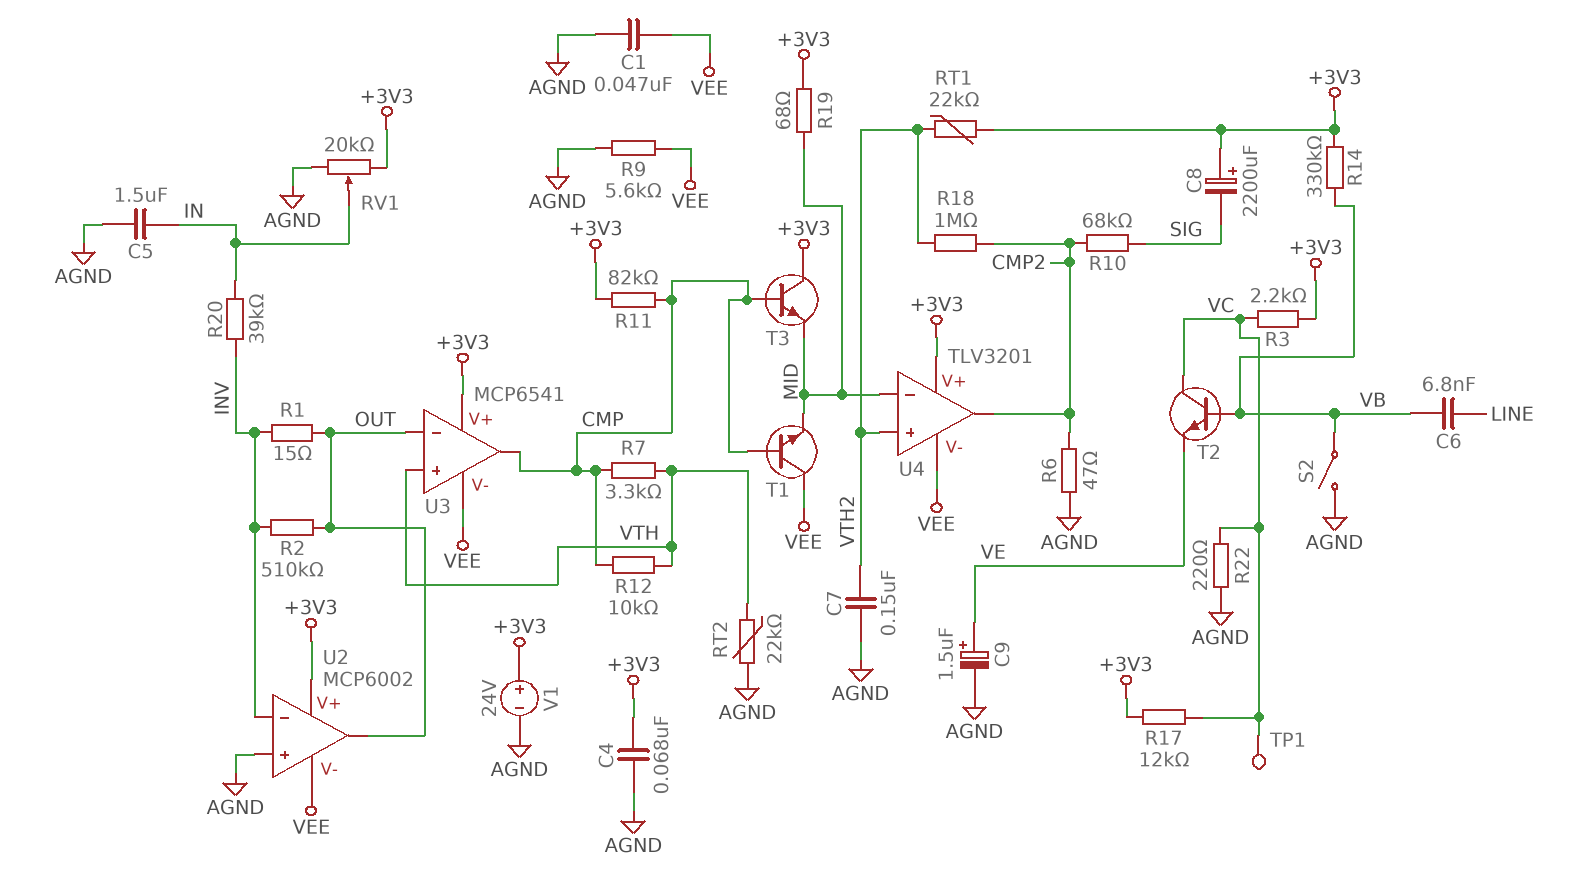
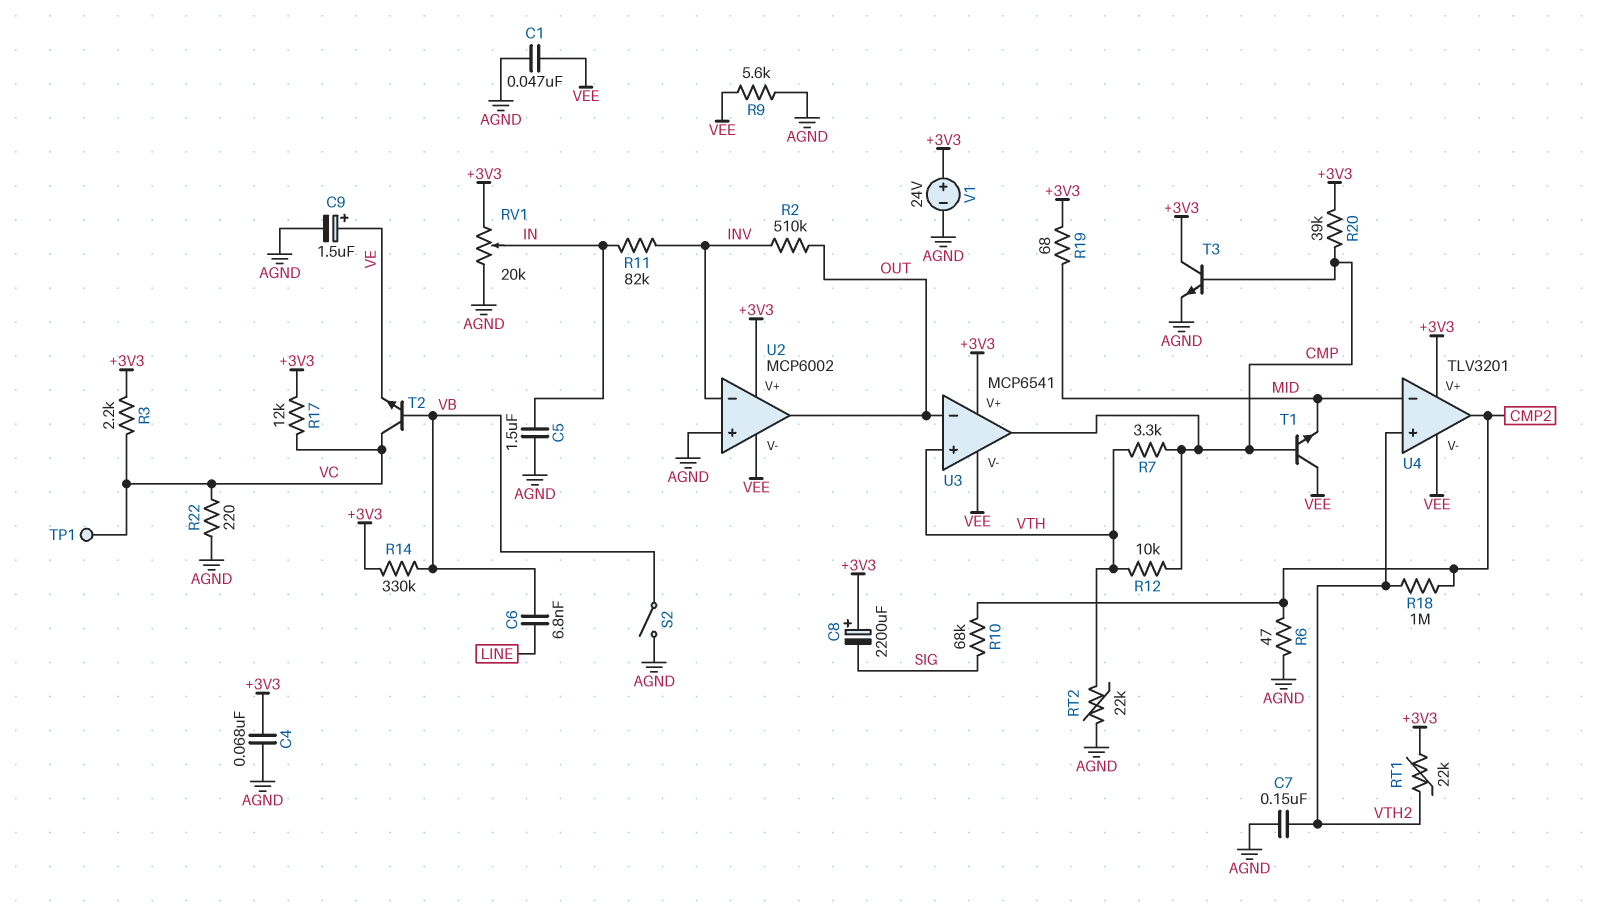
R1: 15 (INV, OUT) -> none
R11: 82k (+3V3, CMP) -> 82k (IN, INV)
R20: 39k (IN, INV) -> 39k (+3V3, CMP)
T3: NPN (B CMP, C +3V3, E MID) -> NPN (B CMP, C +3V3, E AGND)

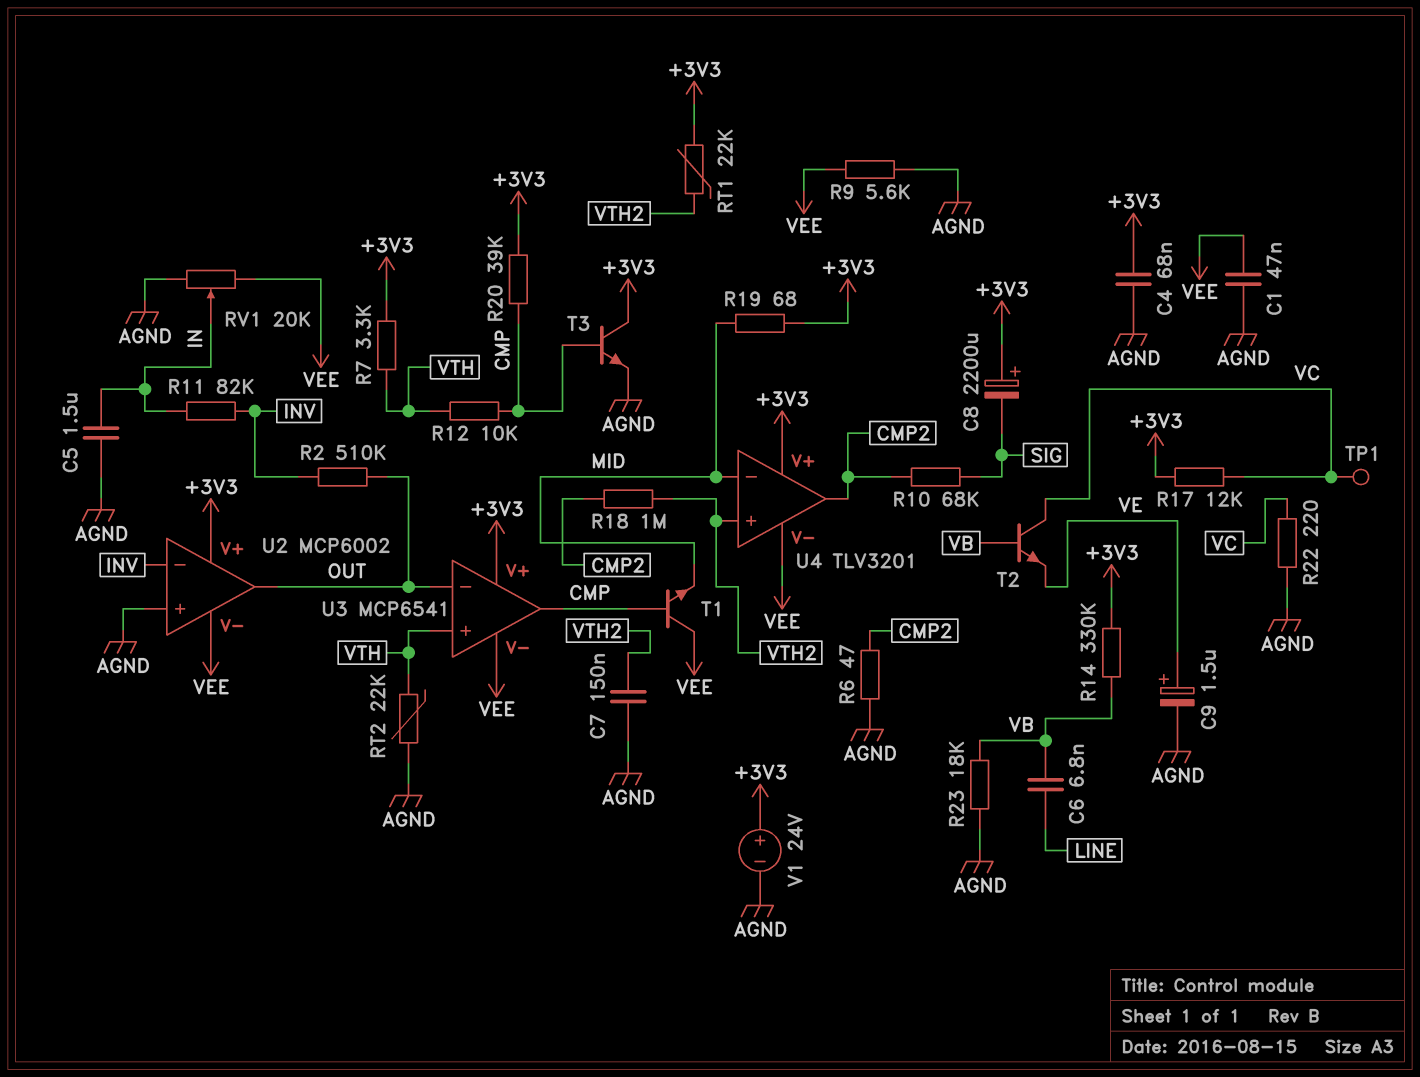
R3: 2.2k (+3V3, VC) -> none
R7: 3.3k (CMP, VTH) -> 3.3k (+3V3, VTH)
R23: none -> 18k (AGND, VB)
RV1: 20k (+3V3, AGND, wiper IN) -> 20k (AGND, VEE, wiper IN)
S2: switch (AGND, VB) -> none

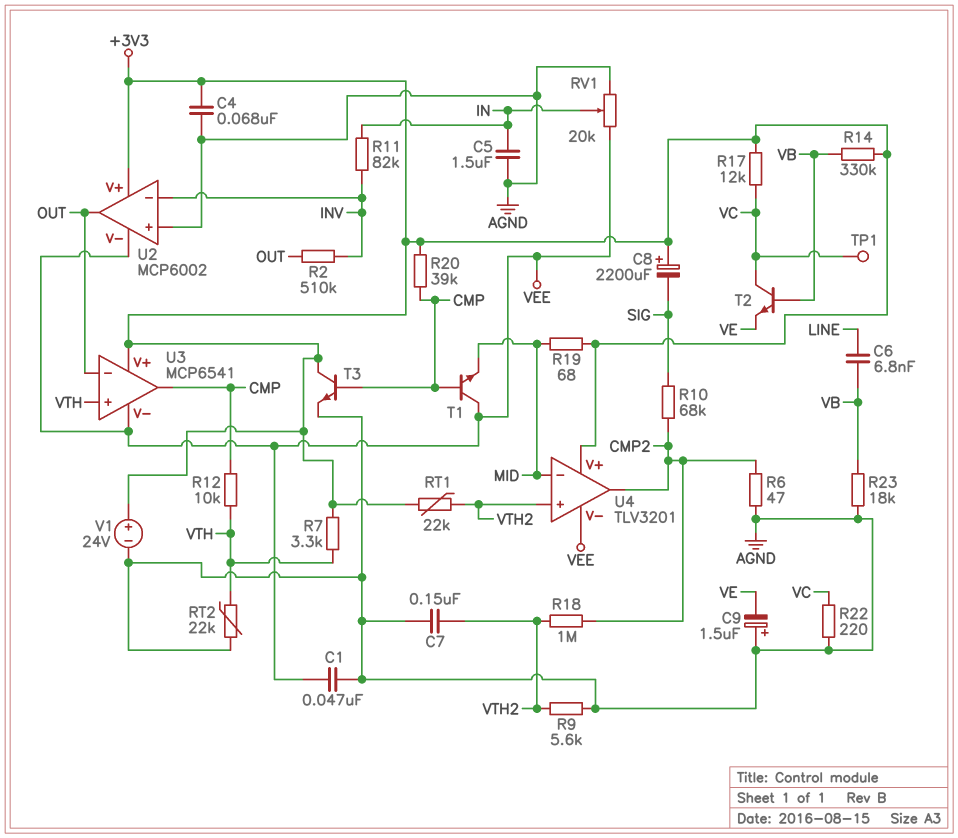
C9: 1.5uF (plus VE, minus AGND) -> 1.5uF (plus AGND, minus VE)
R9: 5.6k (AGND, VEE) -> 5.6k (AGND, VTH2)

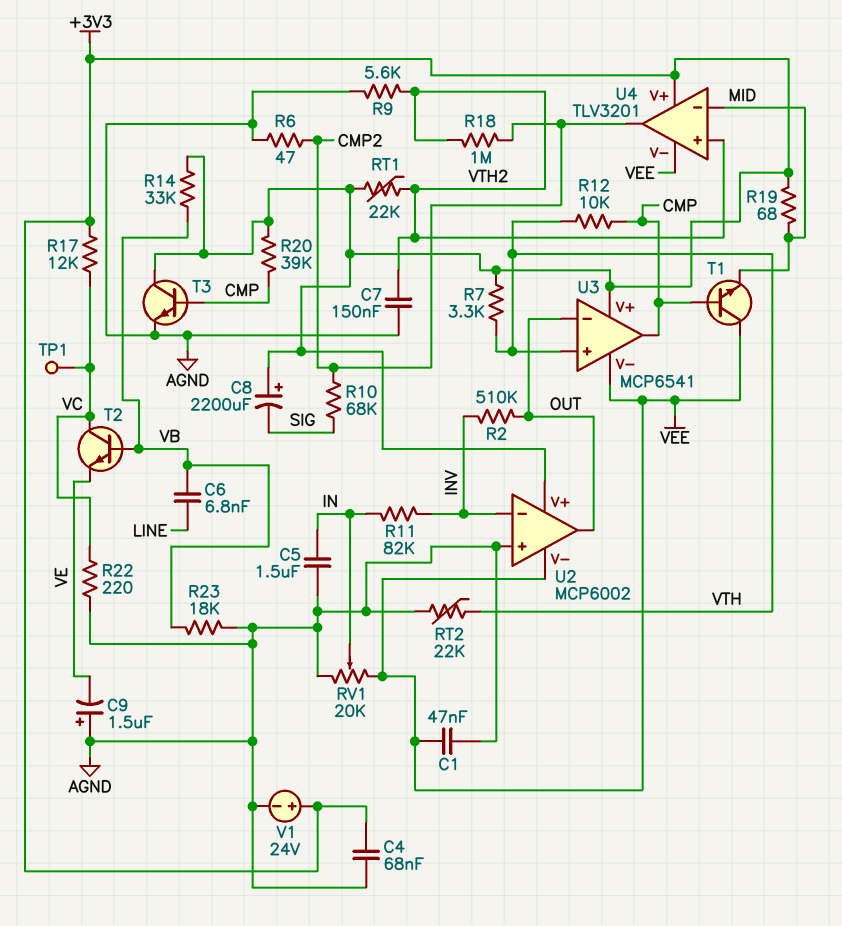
R14: 330k (+3V3, VB) -> 33k (+3V3, VB)

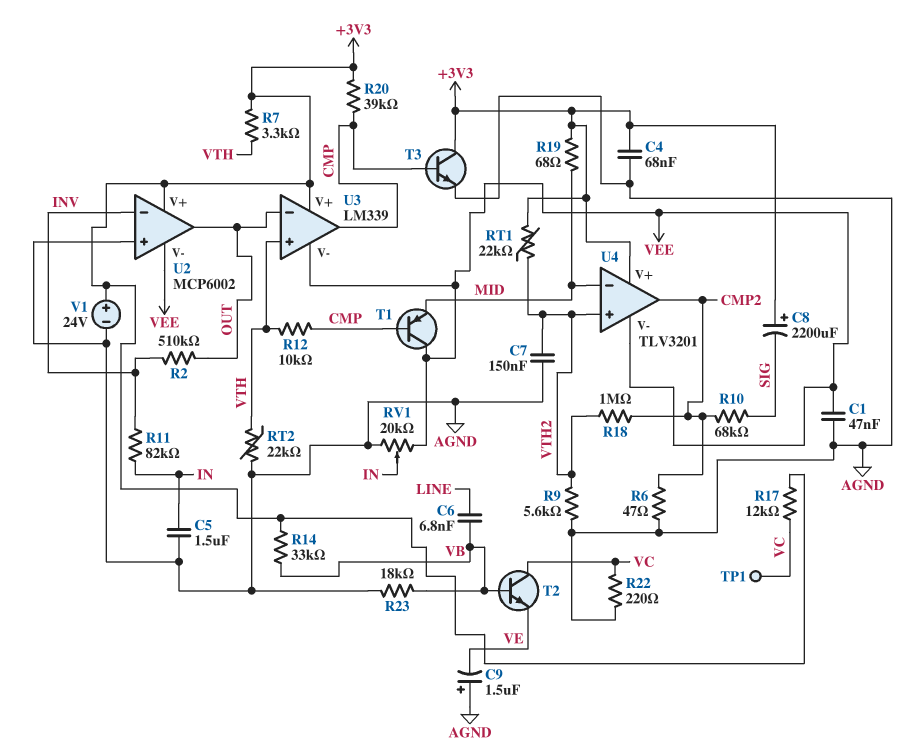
T1: NPN (B CMP, C VEE, E MID) -> PNP (B CMP, C VEE, E MID)
U3: MCP6541 -> LM339

